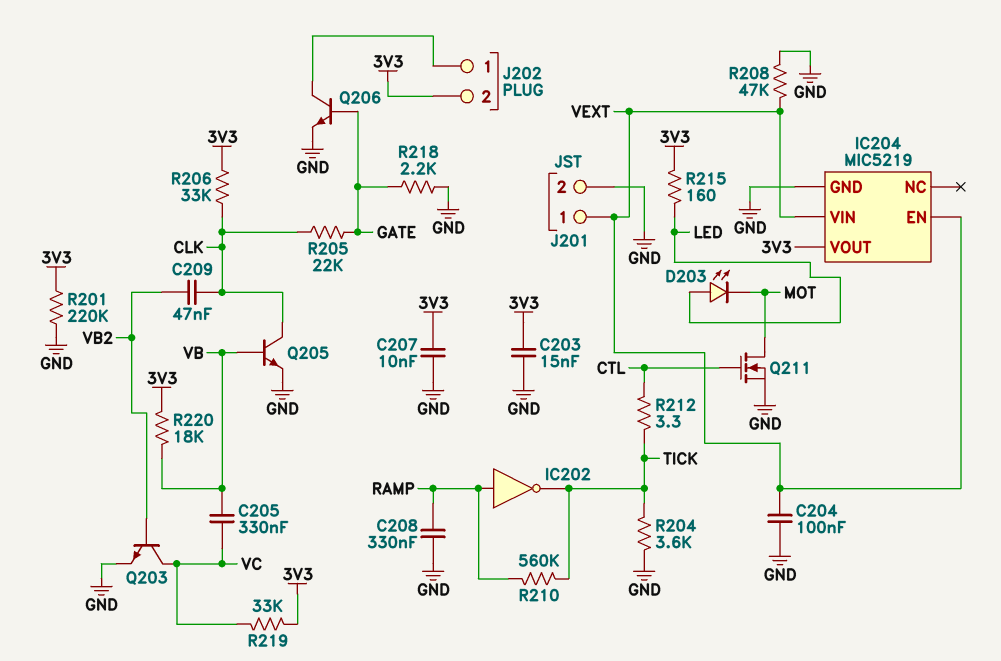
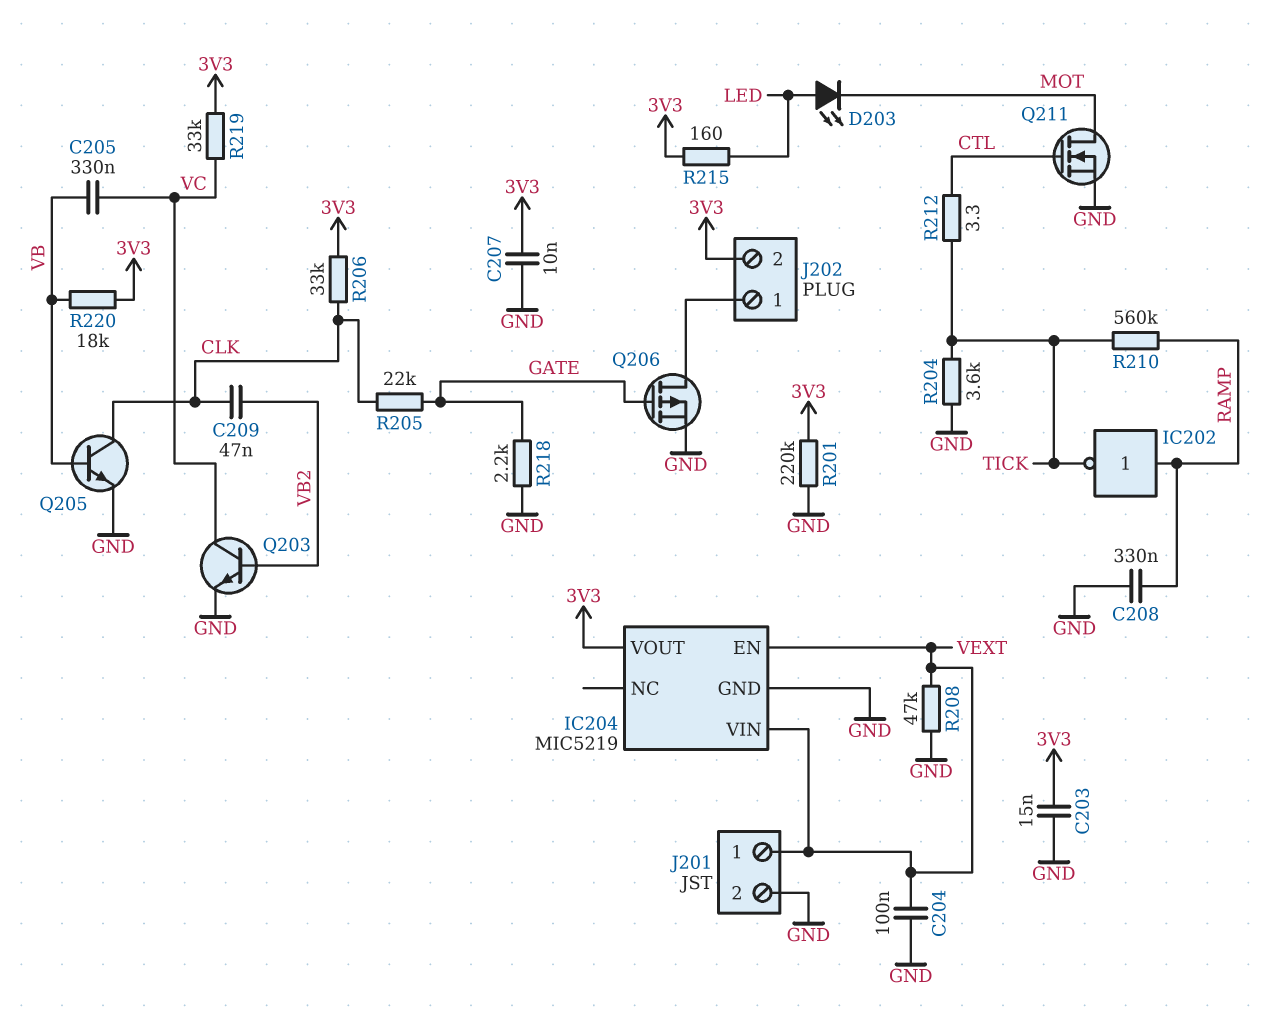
Q206: NPN (B GATE, C J202/1, E GND) -> PMOS (G GATE, D J202/1, S GND)

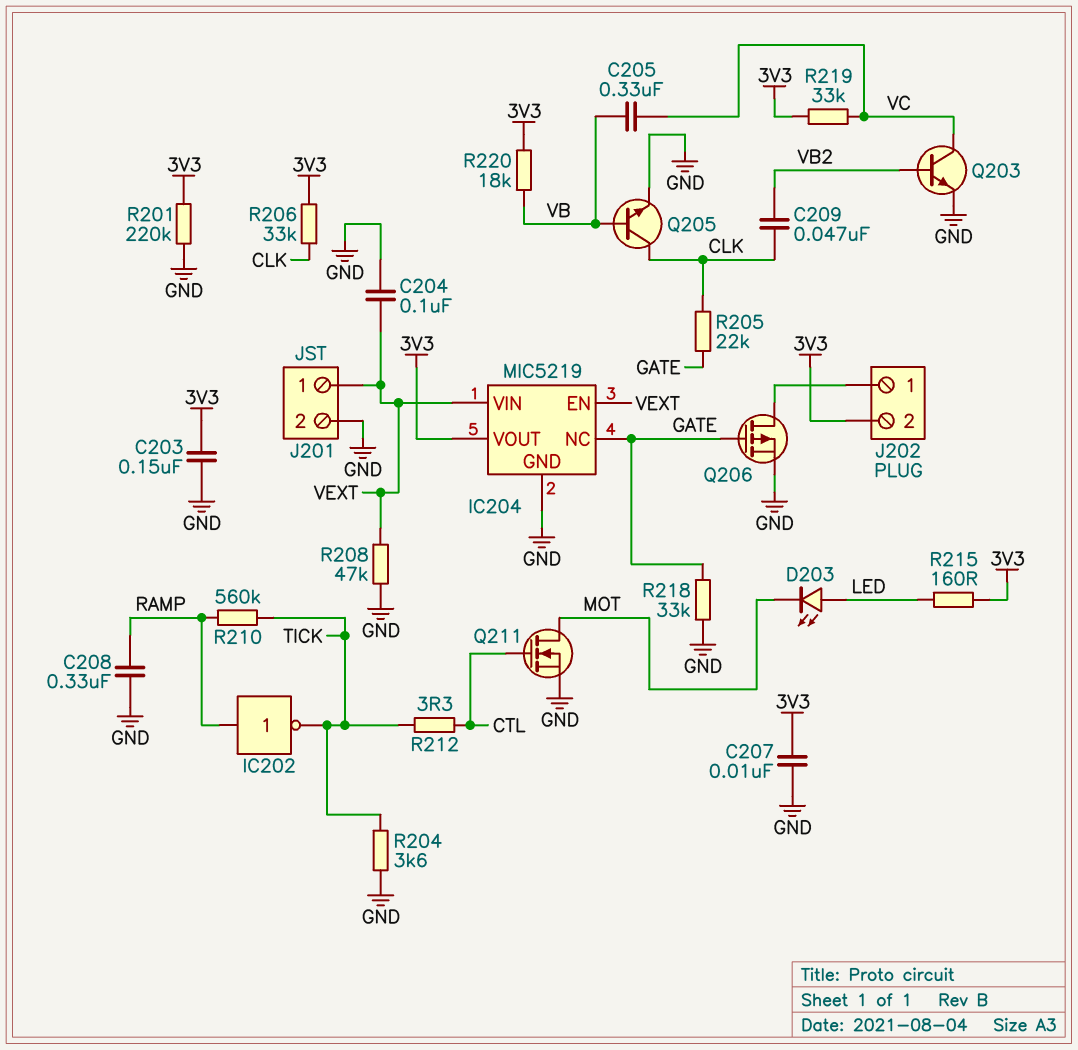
C203: 15nF (3V3, GND) -> 150nF (3V3, GND)
IC204 pin NC: none -> GATE
R218: 2.2k (GATE, GND) -> 33k (GATE, GND)

